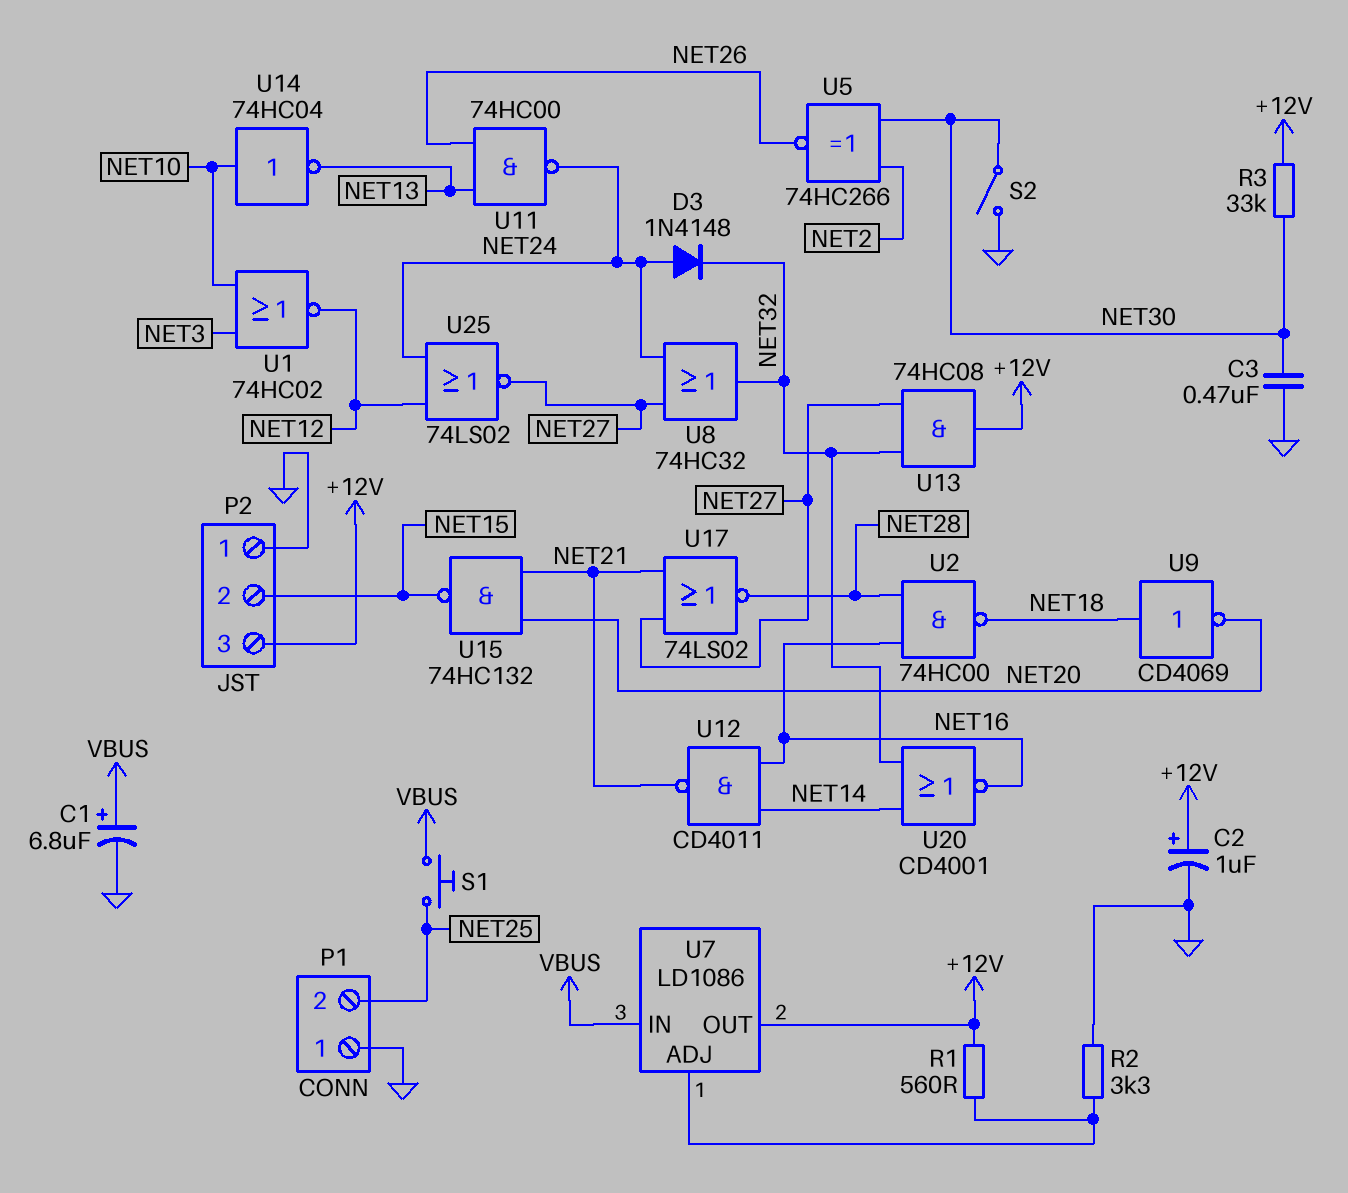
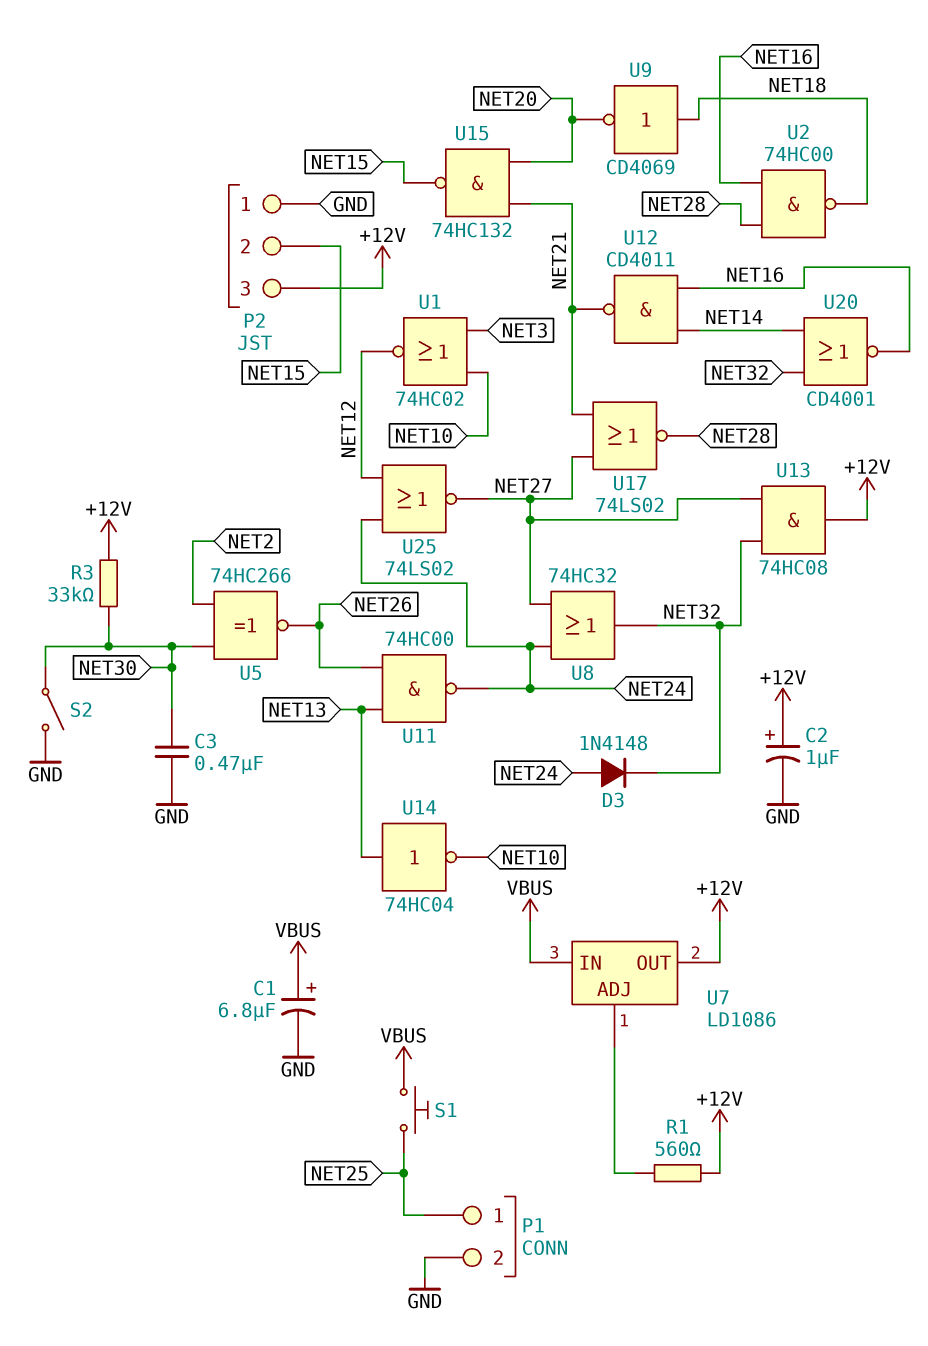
P1 pin 1: GND -> NET25
P1 pin 2: NET25 -> GND
R2: 3.3k (GND, U7/ADJ) -> none
U14: NOT 74HC04 (in NET10, out NET13) -> NOT 74HC04 (in NET13, out NET10)

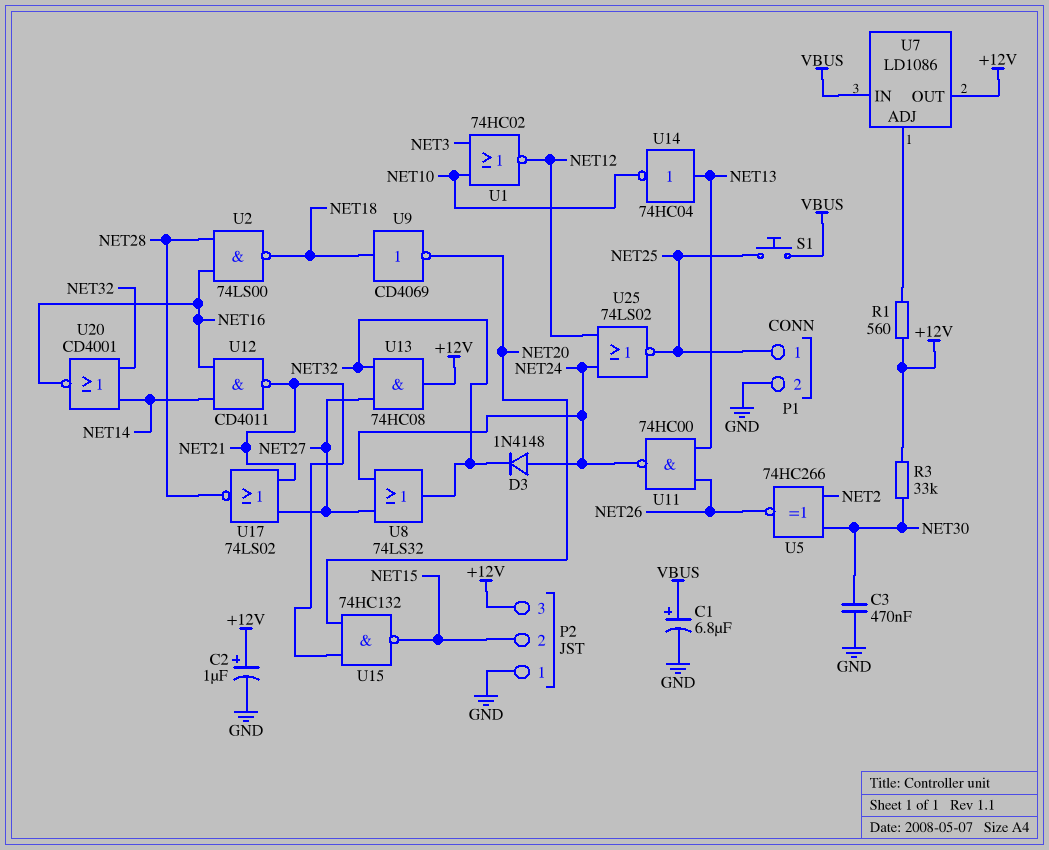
S2: switch (GND, NET30) -> none
U2: NAND 74HC00 (in NET16, in NET28, out NET18) -> NAND 74LS00 (in NET16, in NET28, out NET18)
U8: OR 74HC32 (in NET24, in NET27, out NET32) -> OR 74LS32 (in NET24, in NET27, out NET32)
U25: NOR 74LS02 (in NET12, in NET24, out NET27) -> NOR 74LS02 (in NET12, in NET24, out NET25)

